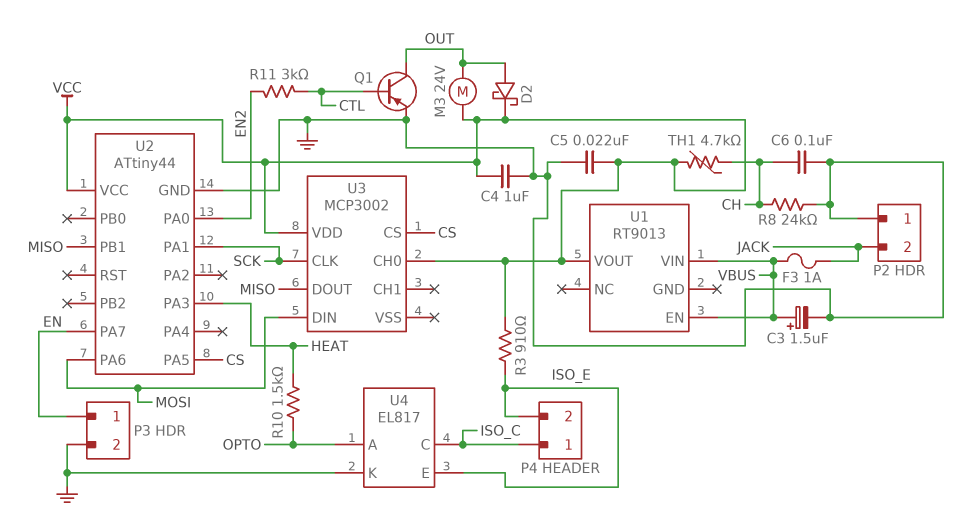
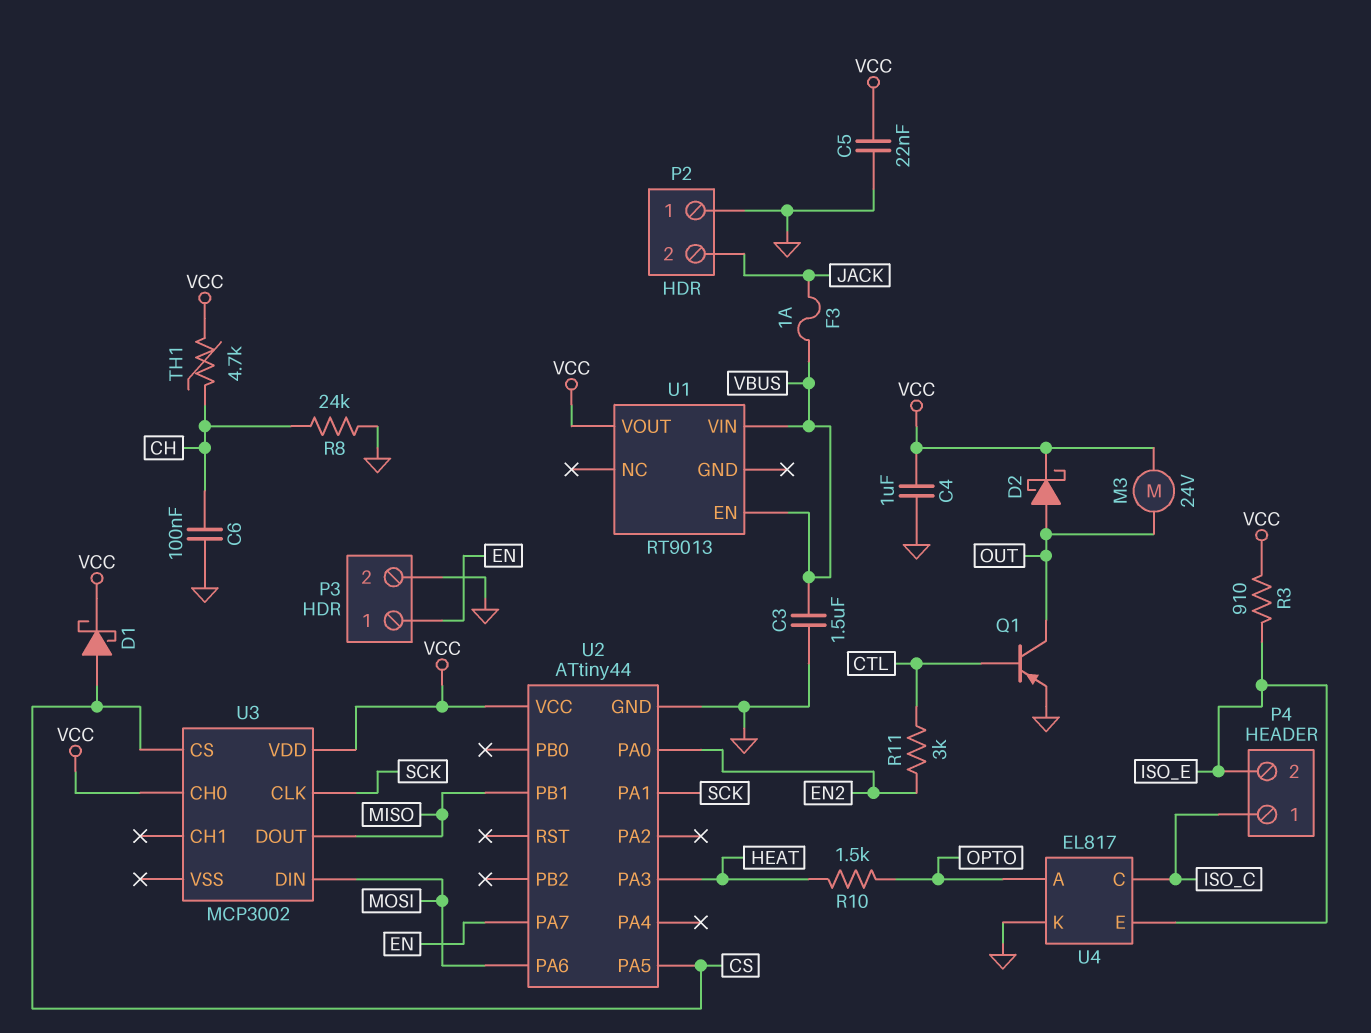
C3: 1.5uF (plus VBUS, minus GND) -> 1.5uF (GND, VBUS)
D1: none -> schottky (A CS, K VCC)

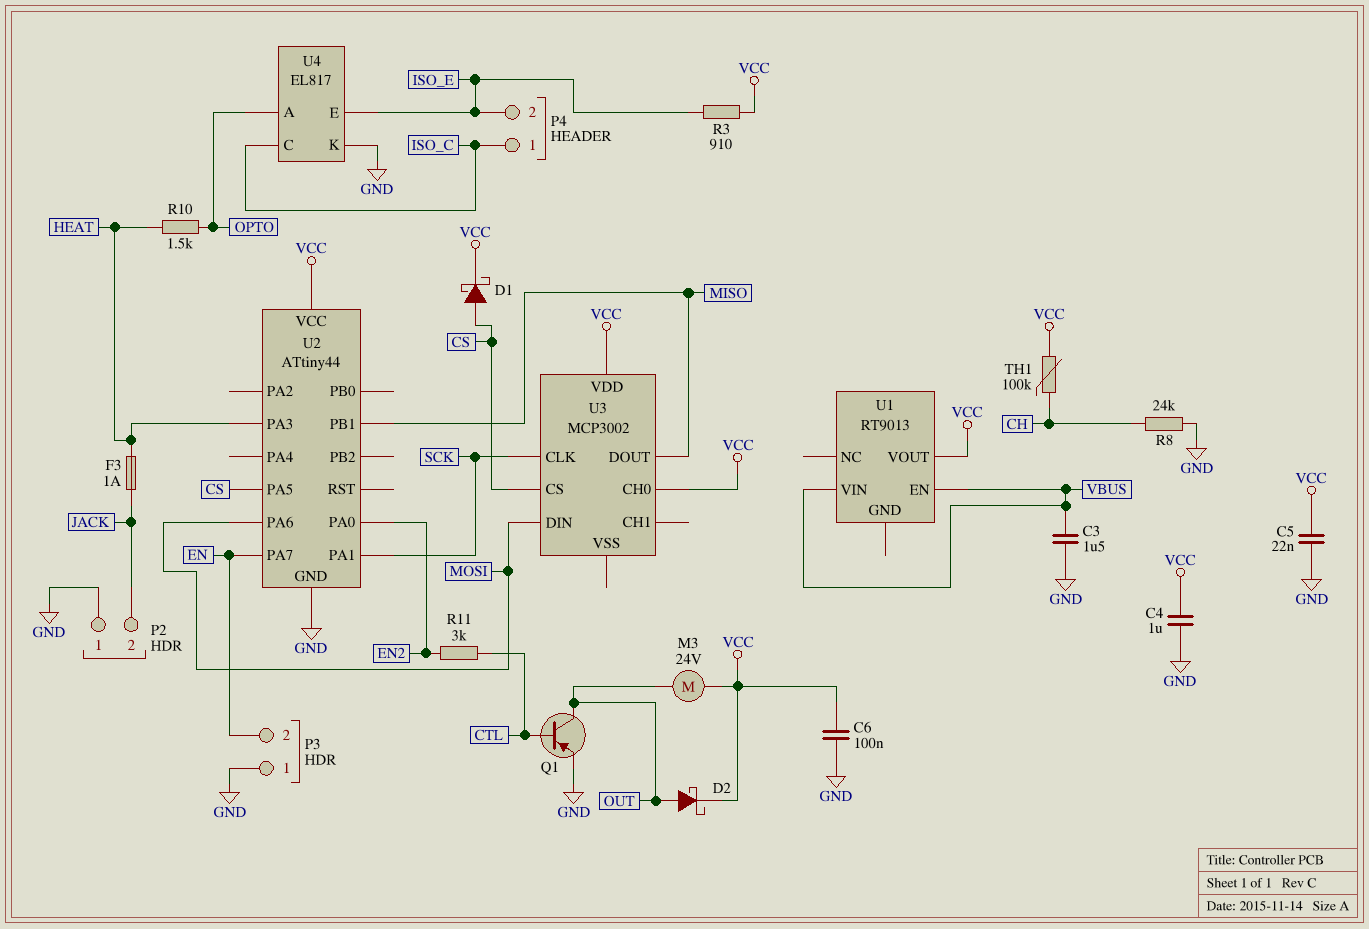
C6: 100nF (CH, GND) -> 100nF (GND, VCC)
F3: 1A (JACK, VBUS) -> 1A (HEAT, JACK)
P3 pin 1: EN -> GND
P3 pin 2: GND -> EN
TH1: 4.7k (CH, VCC) -> 100k (CH, VCC)

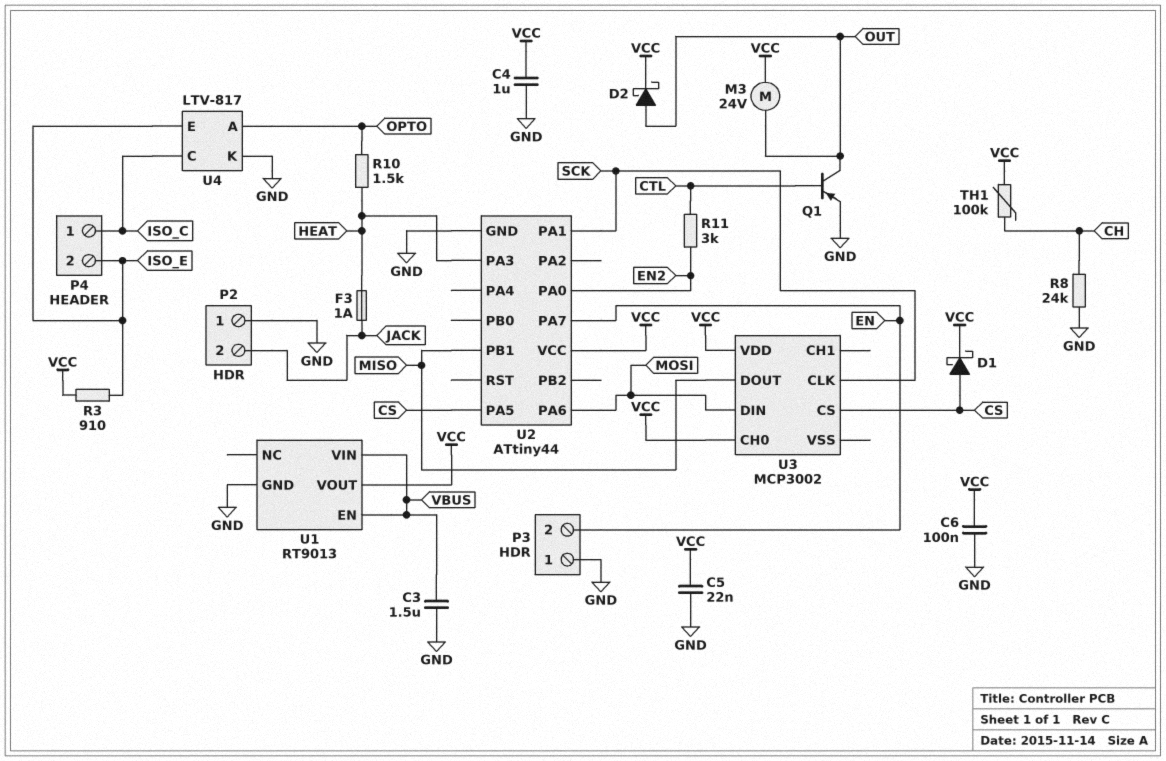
U1 pin GND: none -> GND
U4: EL817 -> LTV-817

